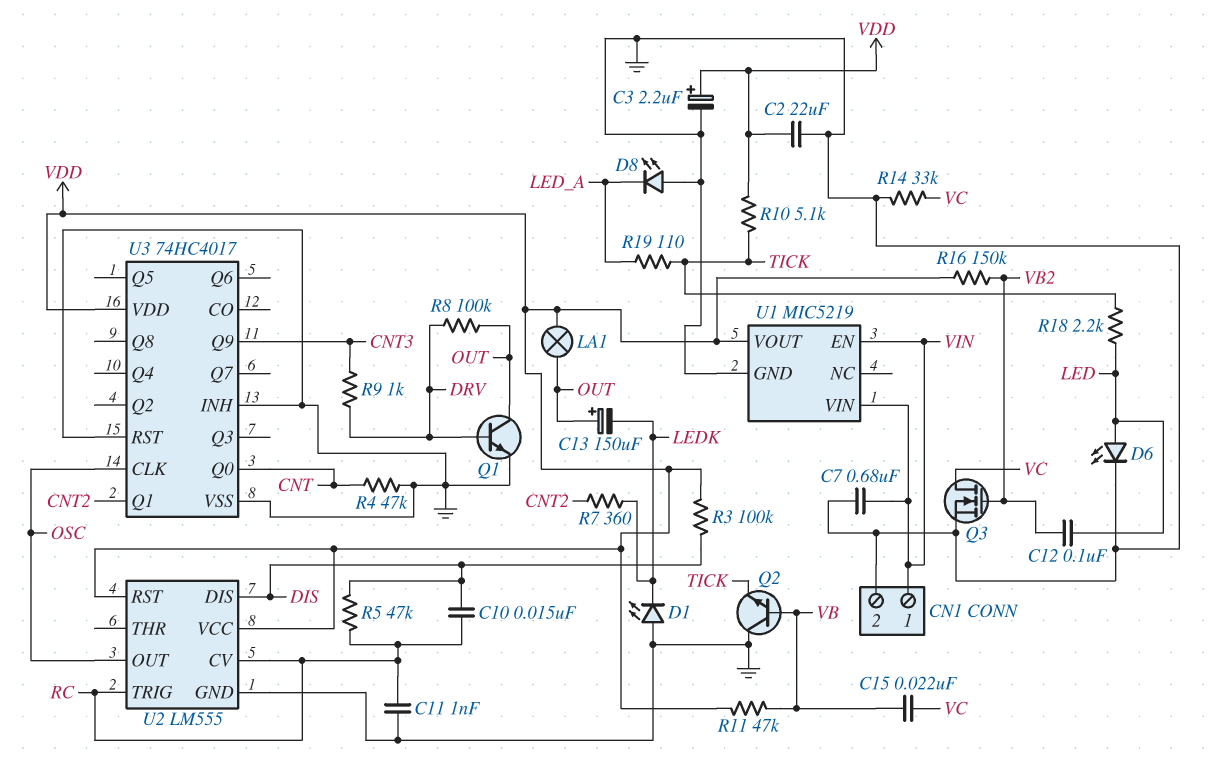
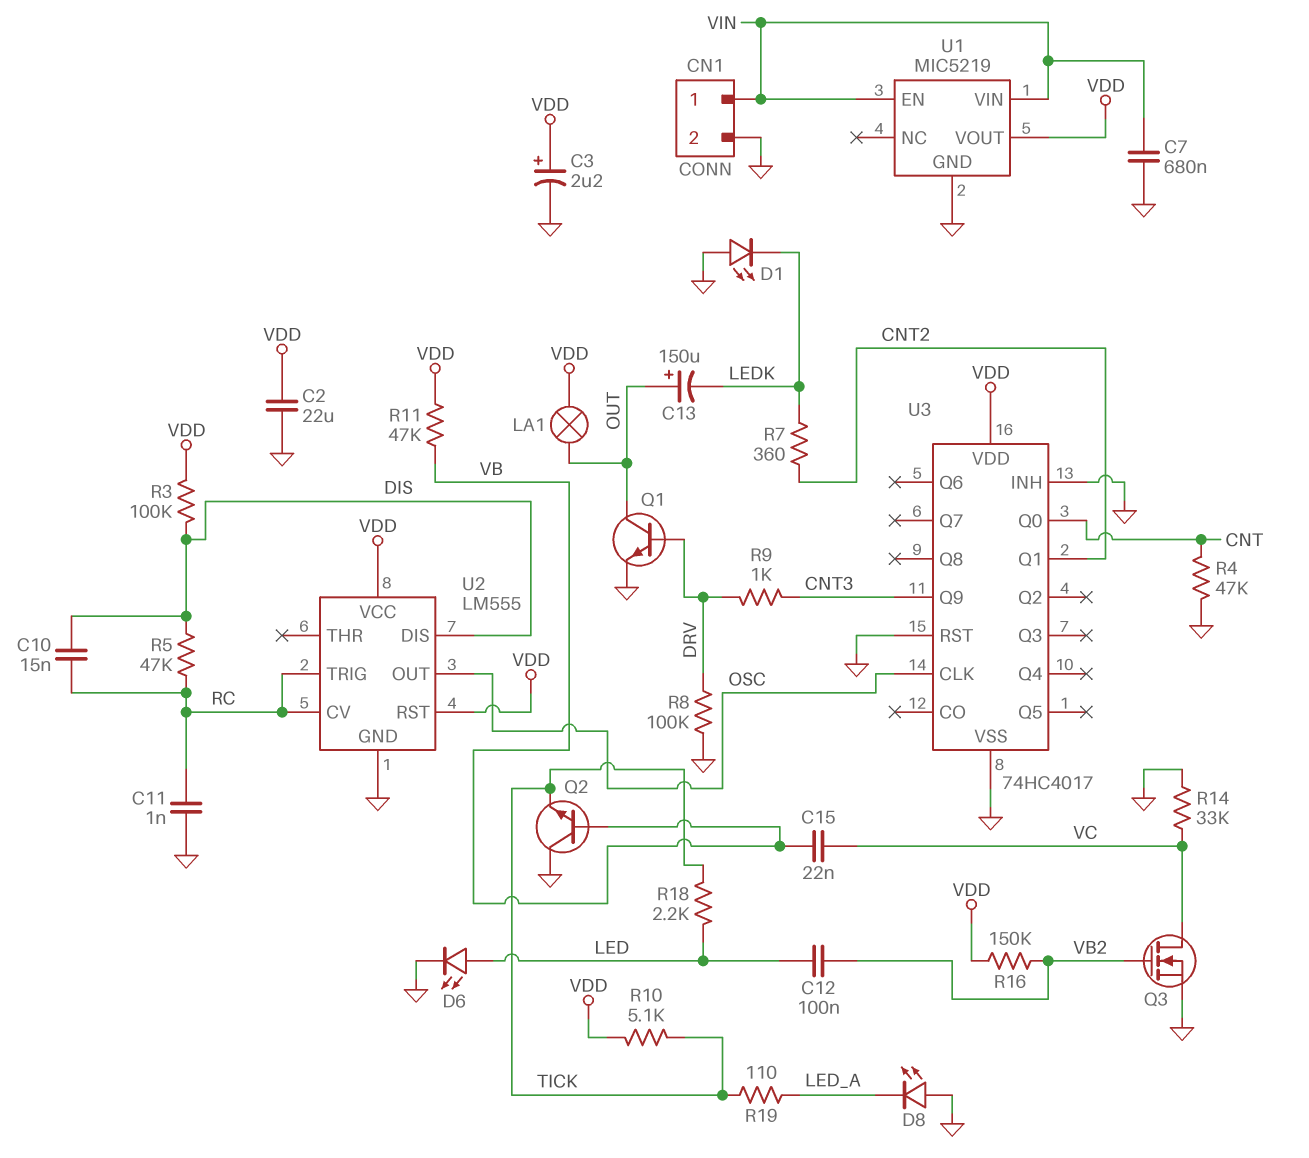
R8: 100k (DRV, OUT) -> 100k (DRV, GND)

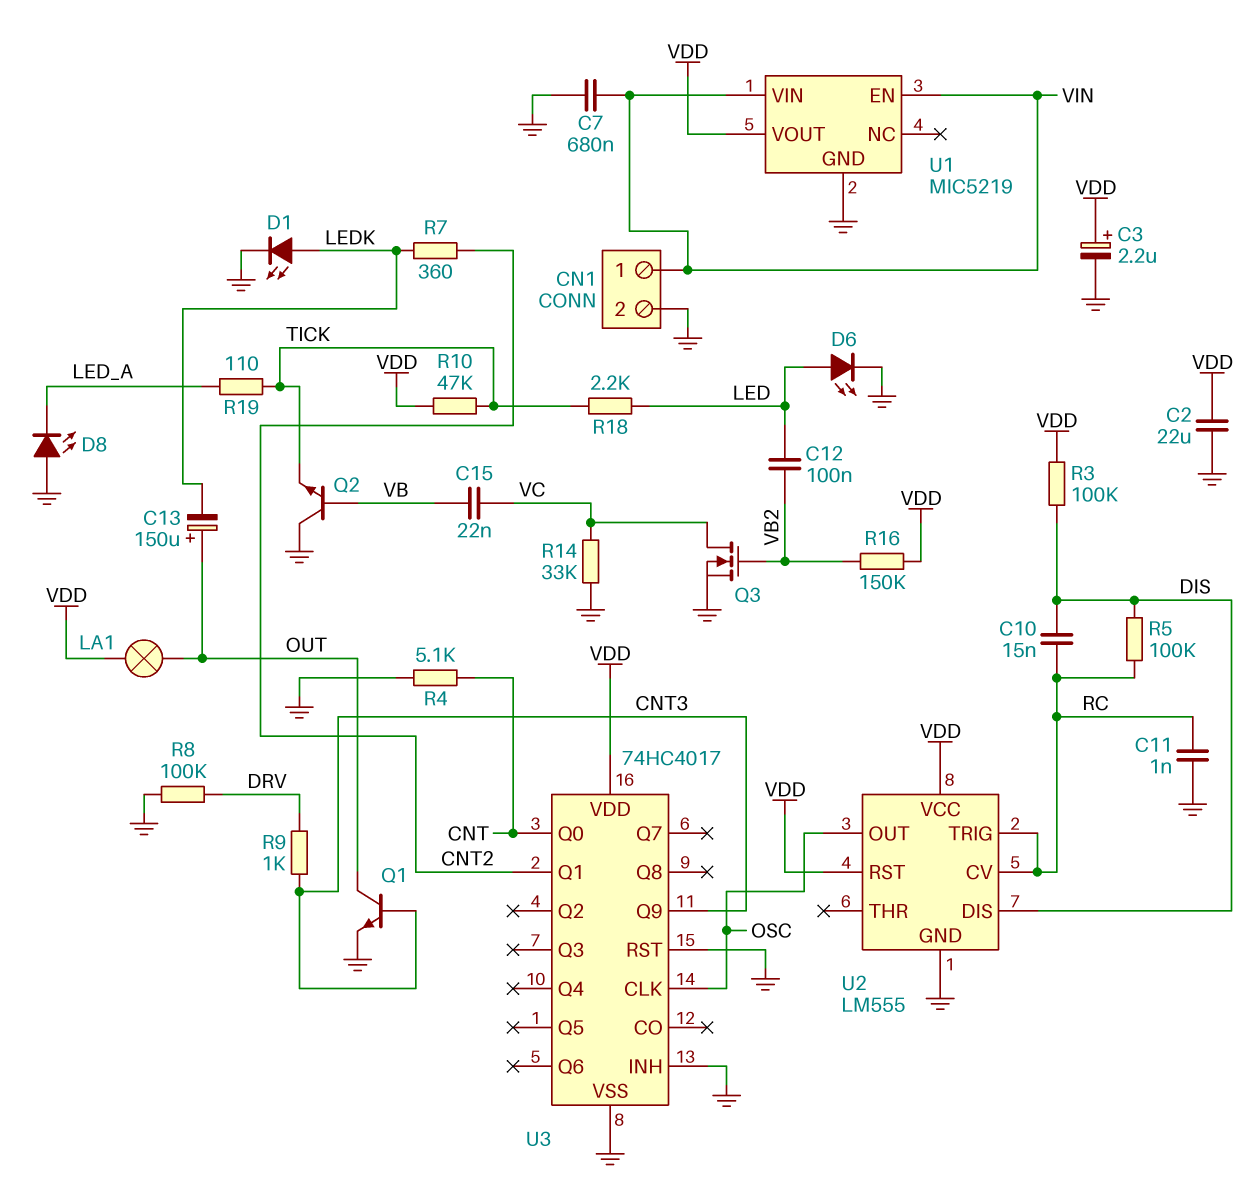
D1: LED (A GND, K LEDK) -> LED (A LEDK, K GND)
Q1: NPN (B DRV, C OUT, E GND) -> NPN (B CNT3, C OUT, E GND)
R4: 47k (CNT, GND) -> 5.1k (CNT, GND)
R5: 47k (DIS, RC) -> 100k (DIS, RC)
R10: 5.1k (TICK, VDD) -> 47k (TICK, VDD)
R11: 47k (VB, VDD) -> none

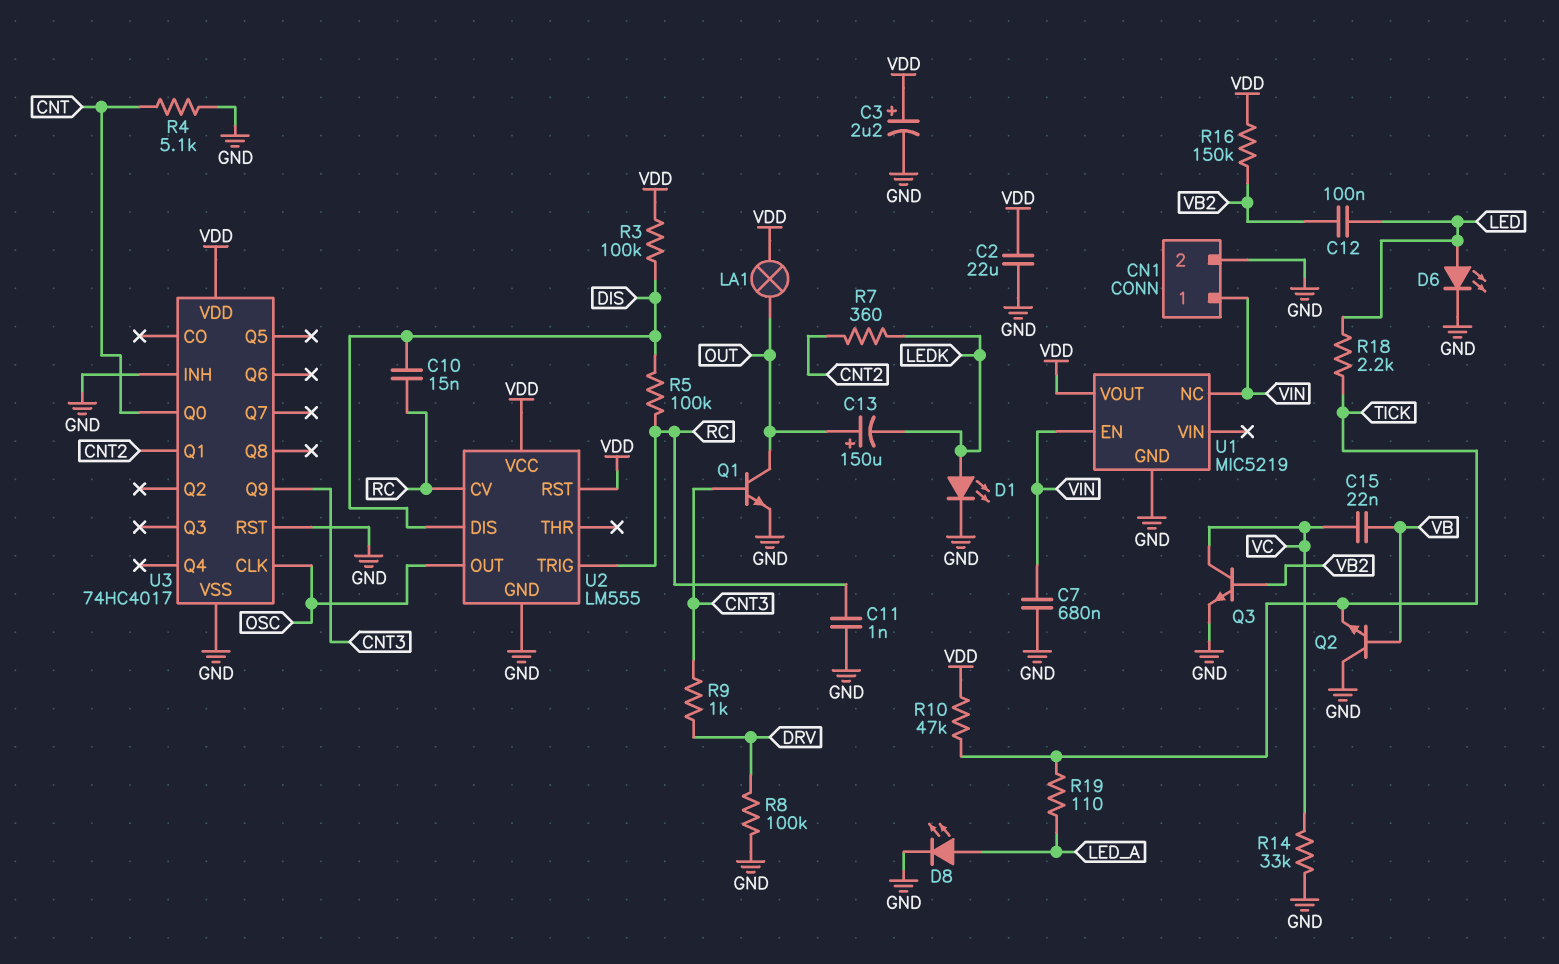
D8: LED (A GND, K LED_A) -> LED (A LED_A, K GND)
Q3: NMOS (G VB2, D VC, S GND) -> NPN (B VB2, C VC, E GND)
U1 pin NC: none -> VIN
U1 pin VIN: VIN -> none

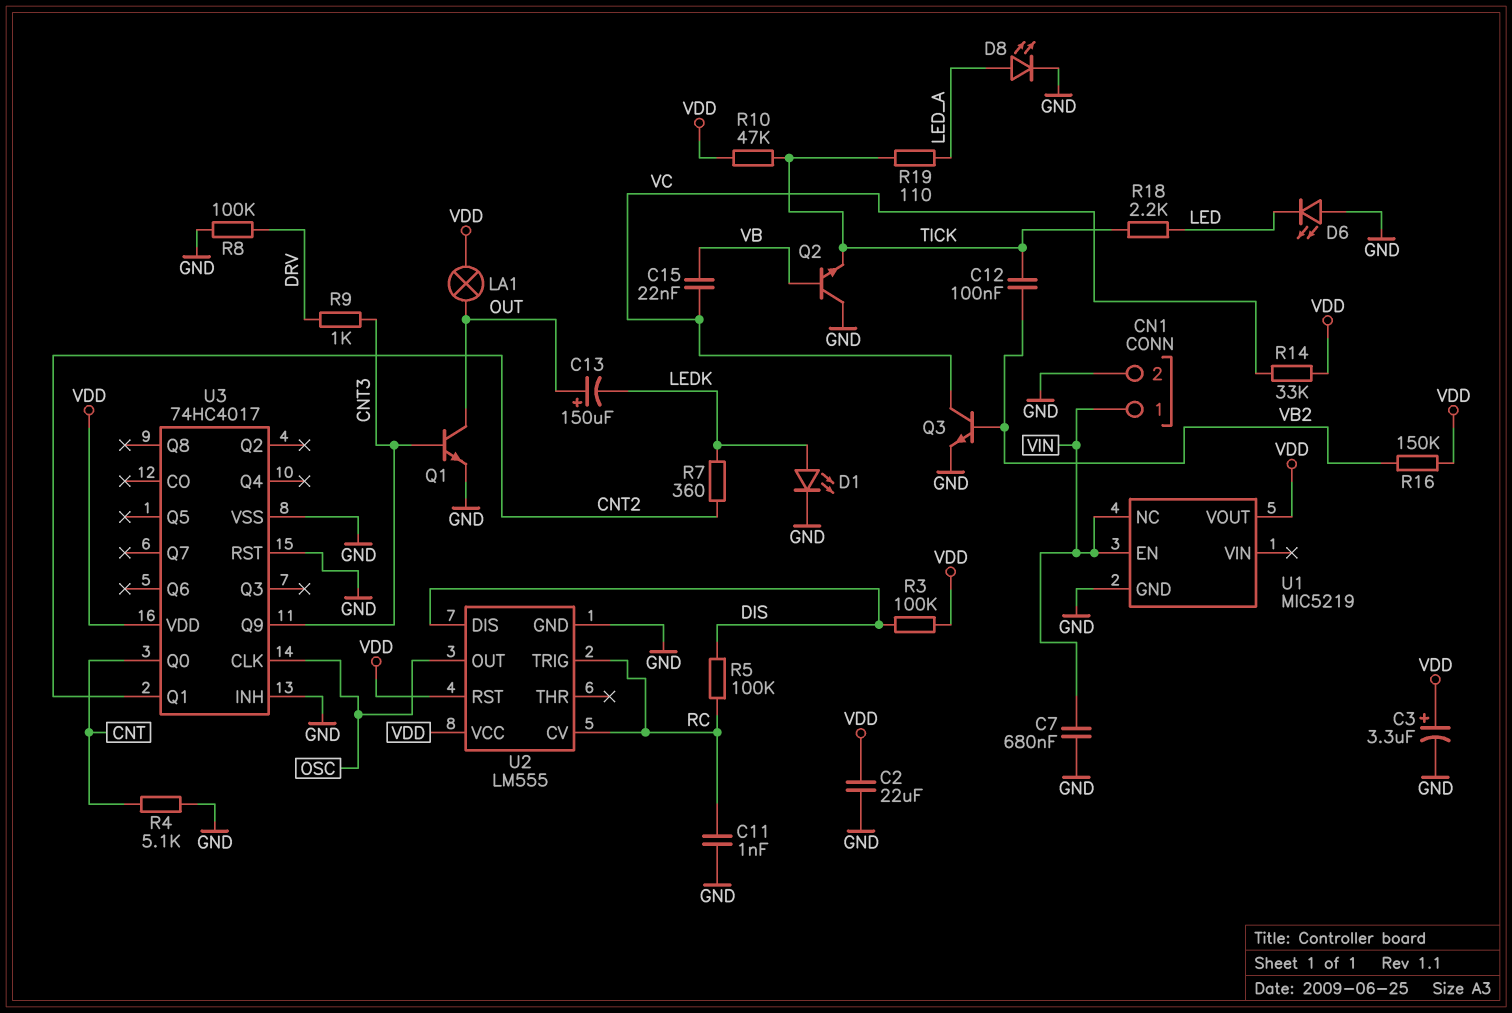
C3: 2.2uF (plus VDD, minus GND) -> 3.3uF (plus VDD, minus GND)
C10: 15nF (DIS, RC) -> none
C12: 100nF (LED, VB2) -> 100nF (TICK, VB2)
D6: LED (A LED, K GND) -> LED (A GND, K LED)
R14: 33k (GND, VC) -> 33k (VC, VDD)

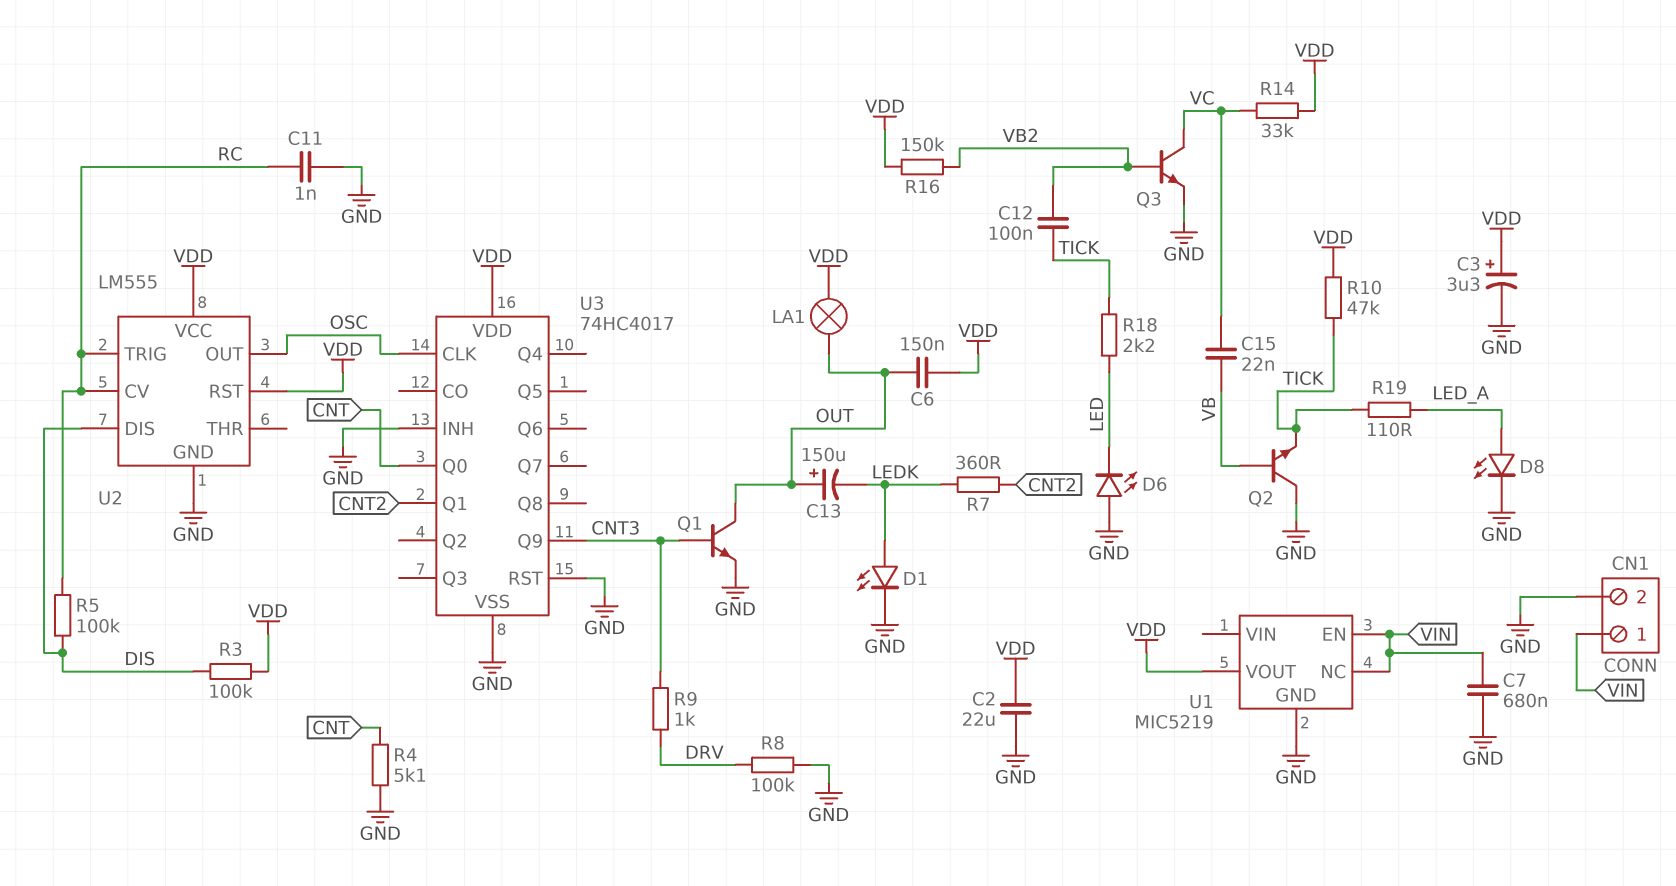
C6: none -> 150nF (OUT, VDD)

